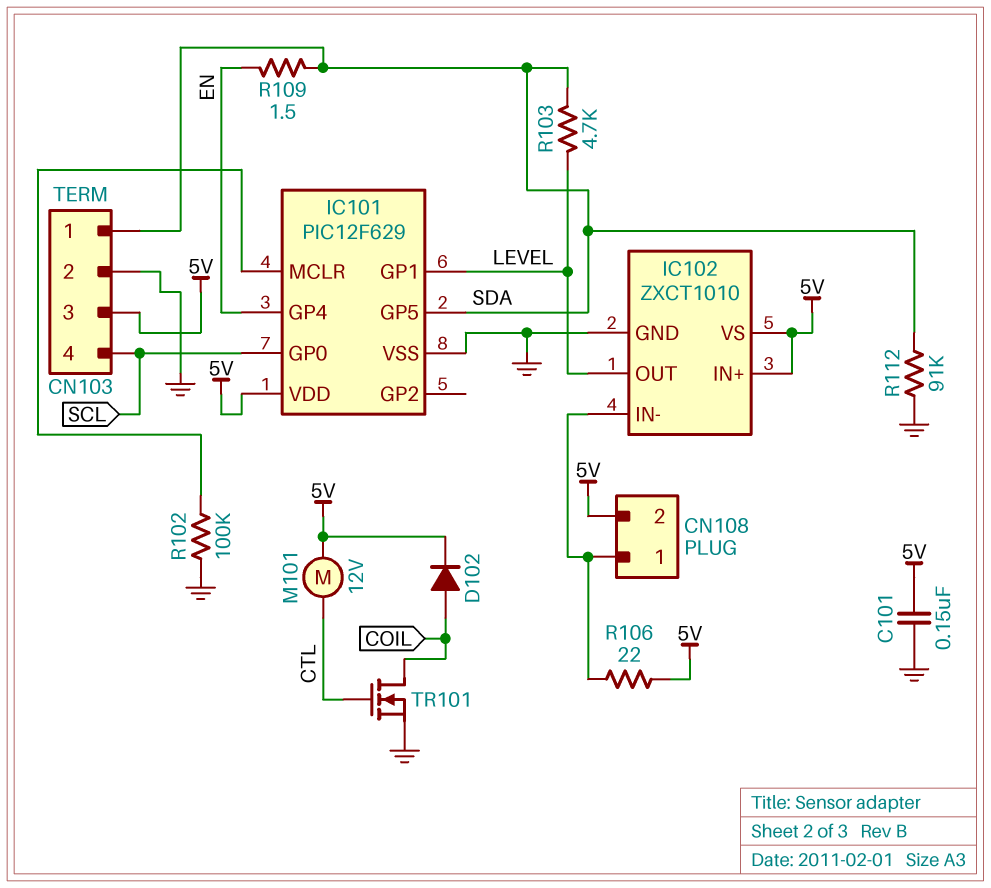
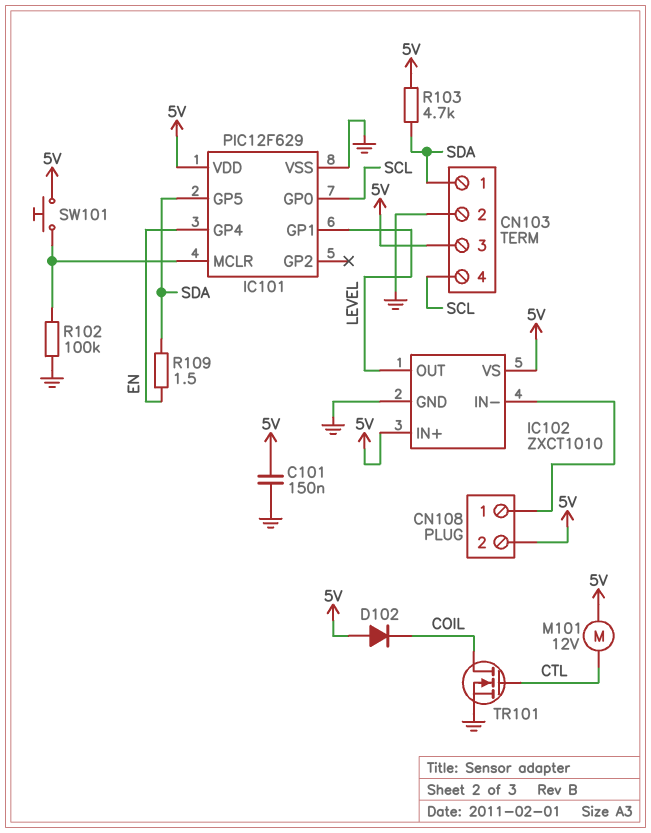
D102: diode (A COIL, K 5V) -> diode (A 5V, K COIL)
R103: 4.7k (LEVEL, SDA) -> 4.7k (5V, SDA)
R106: 22 (5V, CN108/1) -> none
R112: 91k (GND, SDA) -> none
SW101: none -> button (5V, IC101/MCLR)

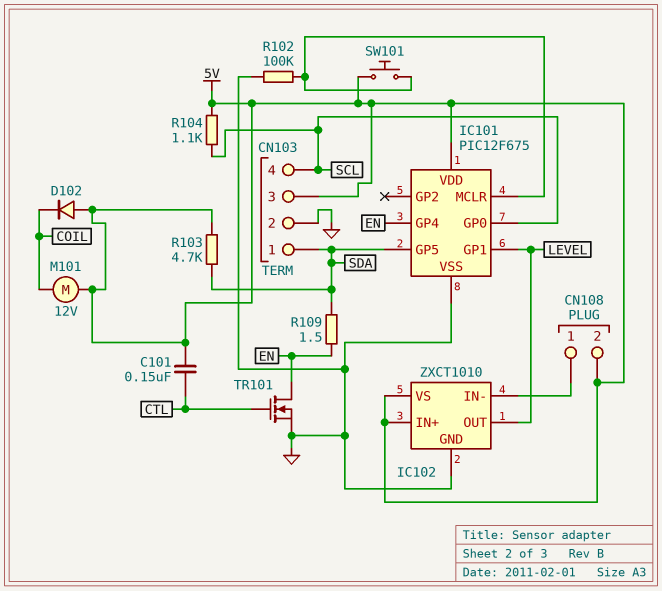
C101: 150nF (5V, GND) -> 150nF (5V, CTL)
IC101: PIC12F629 -> PIC12F675
M101: motor 12V (5V, CTL) -> motor 12V (5V, COIL)
R104: none -> 1.1k (5V, SCL)
TR101: NMOS (G CTL, D COIL, S GND) -> NMOS (G CTL, D EN, S GND)

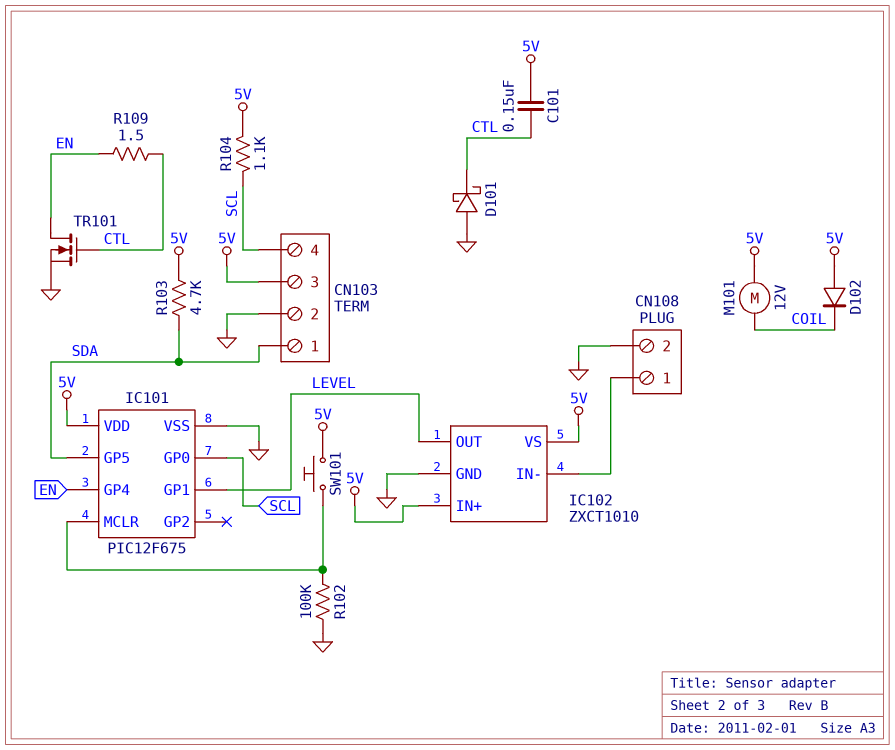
CN108 pin 2: 5V -> GND
D101: none -> schottky (A GND, K CTL)
R109: 1.5 (EN, SDA) -> 1.5 (CTL, EN)

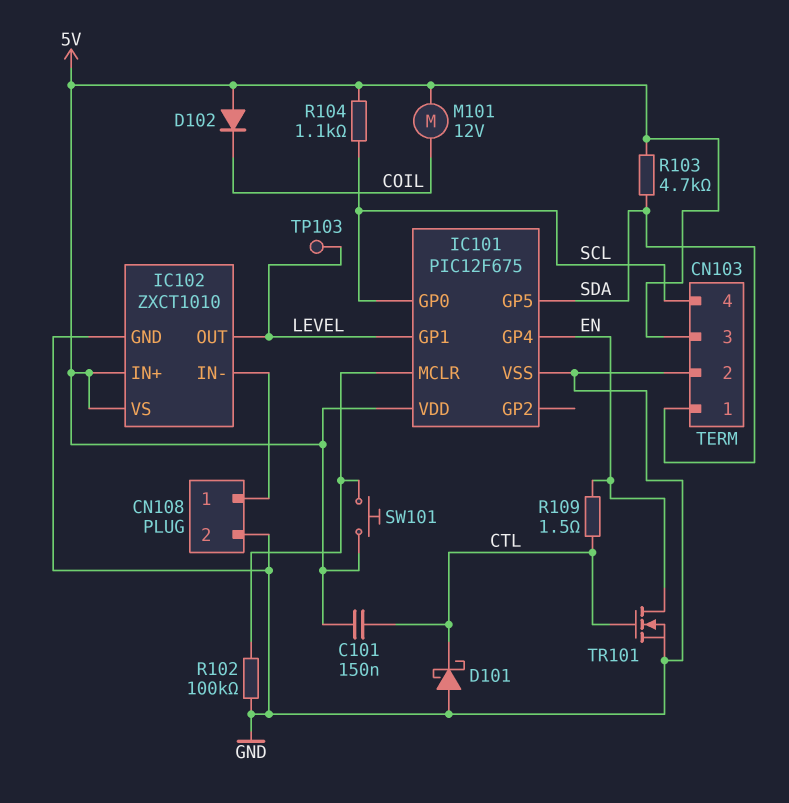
TP103: none -> test point (LEVEL)

